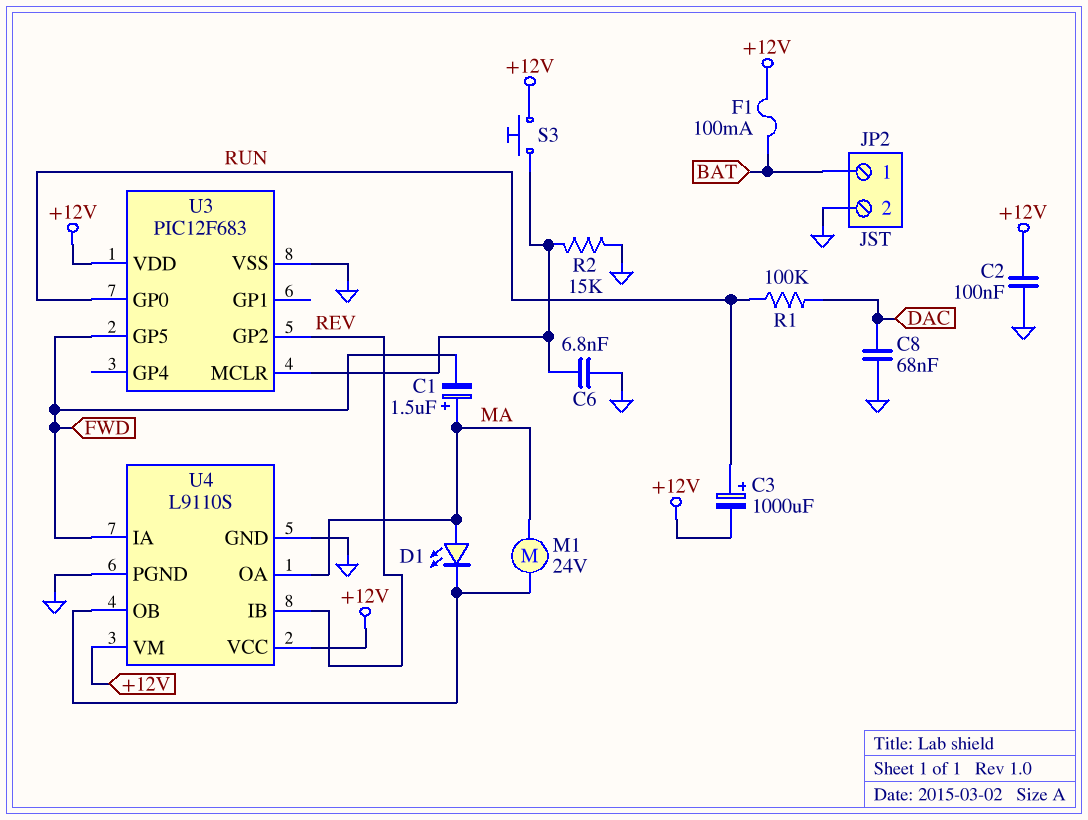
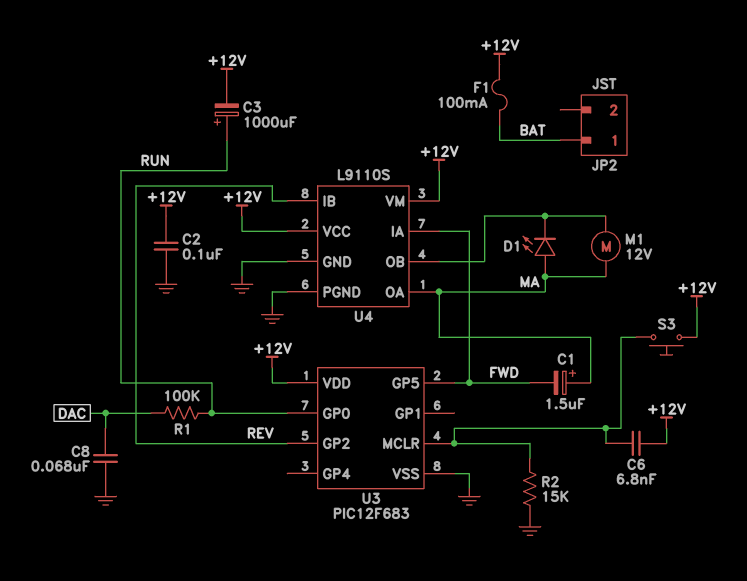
C6: 6.8nF (GND, U3/MCLR) -> 6.8nF (+12V, U3/MCLR)
JP2 pin 2: GND -> none
M1: motor 24V (MA, U4/OB) -> motor 12V (MA, U4/OB)

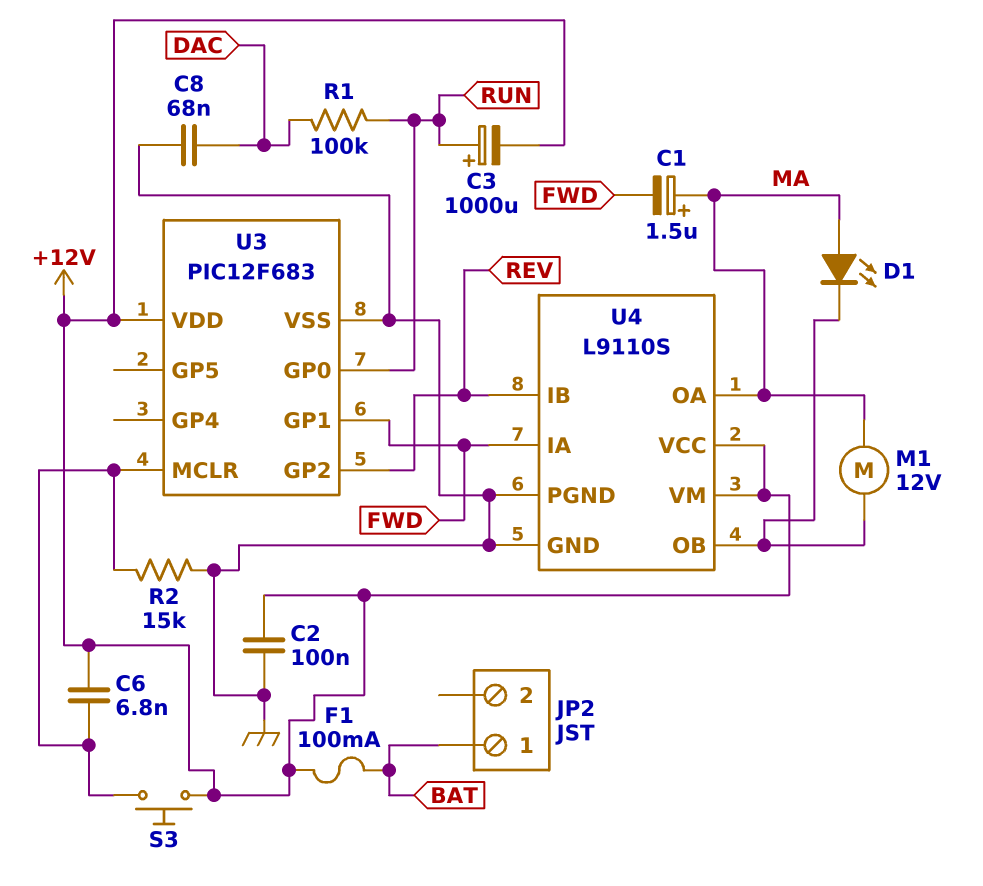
U3 pin GP1: none -> FWD
U3 pin GP5: FWD -> none

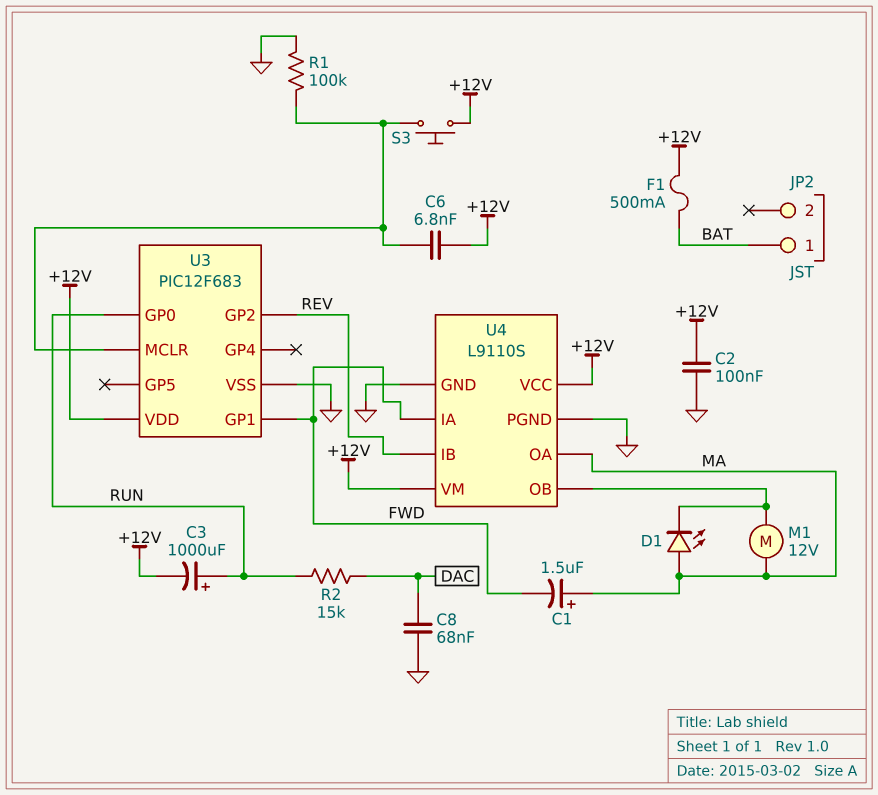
F1: 100mA (+12V, BAT) -> 500mA (+12V, BAT)
R1: 100k (DAC, RUN) -> 100k (GND, U3/MCLR)
R2: 15k (GND, U3/MCLR) -> 15k (DAC, RUN)

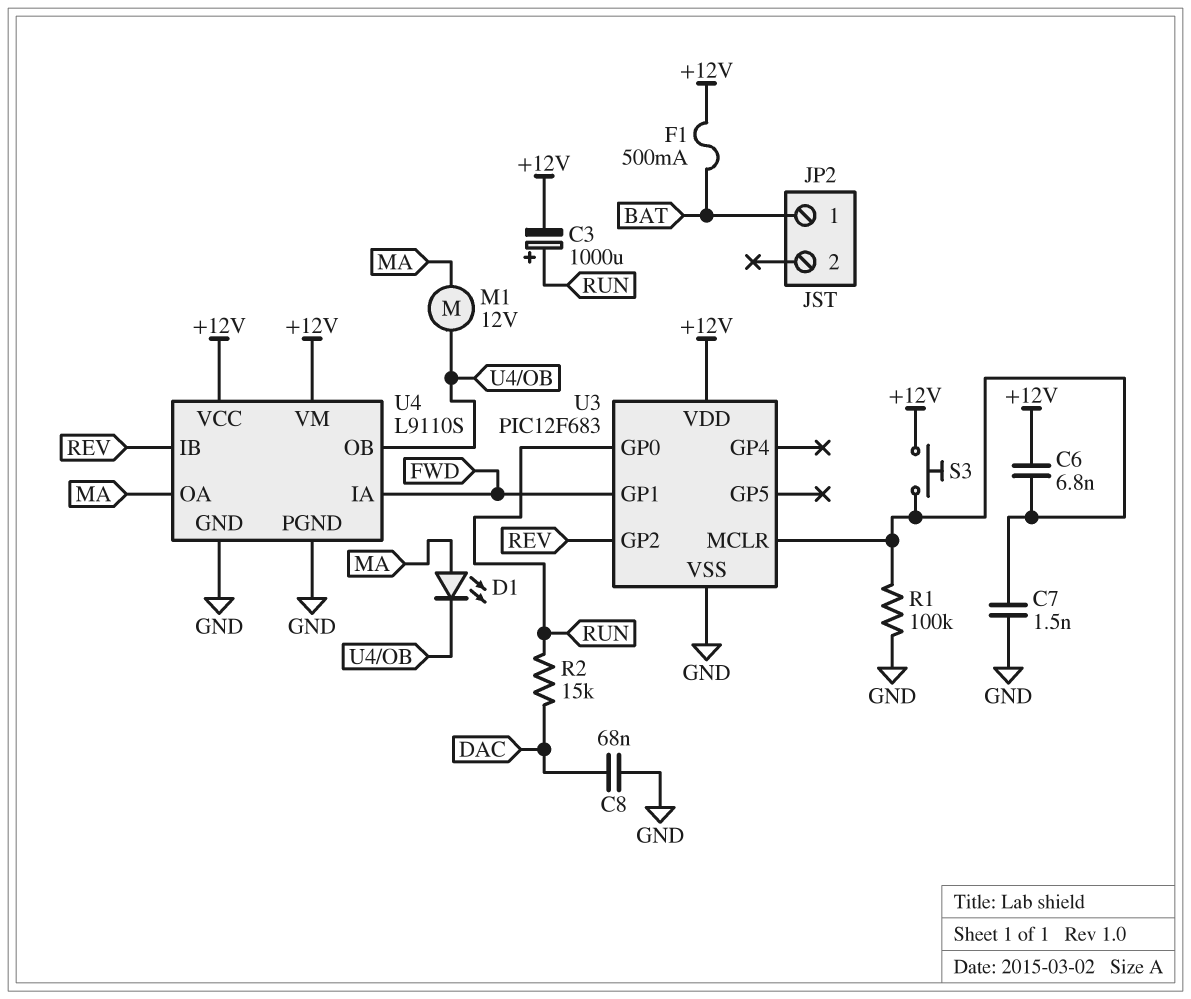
C1: 1.5uF (plus MA, minus FWD) -> none
C2: 100nF (+12V, GND) -> none
C7: none -> 1.5nF (GND, U3/MCLR)

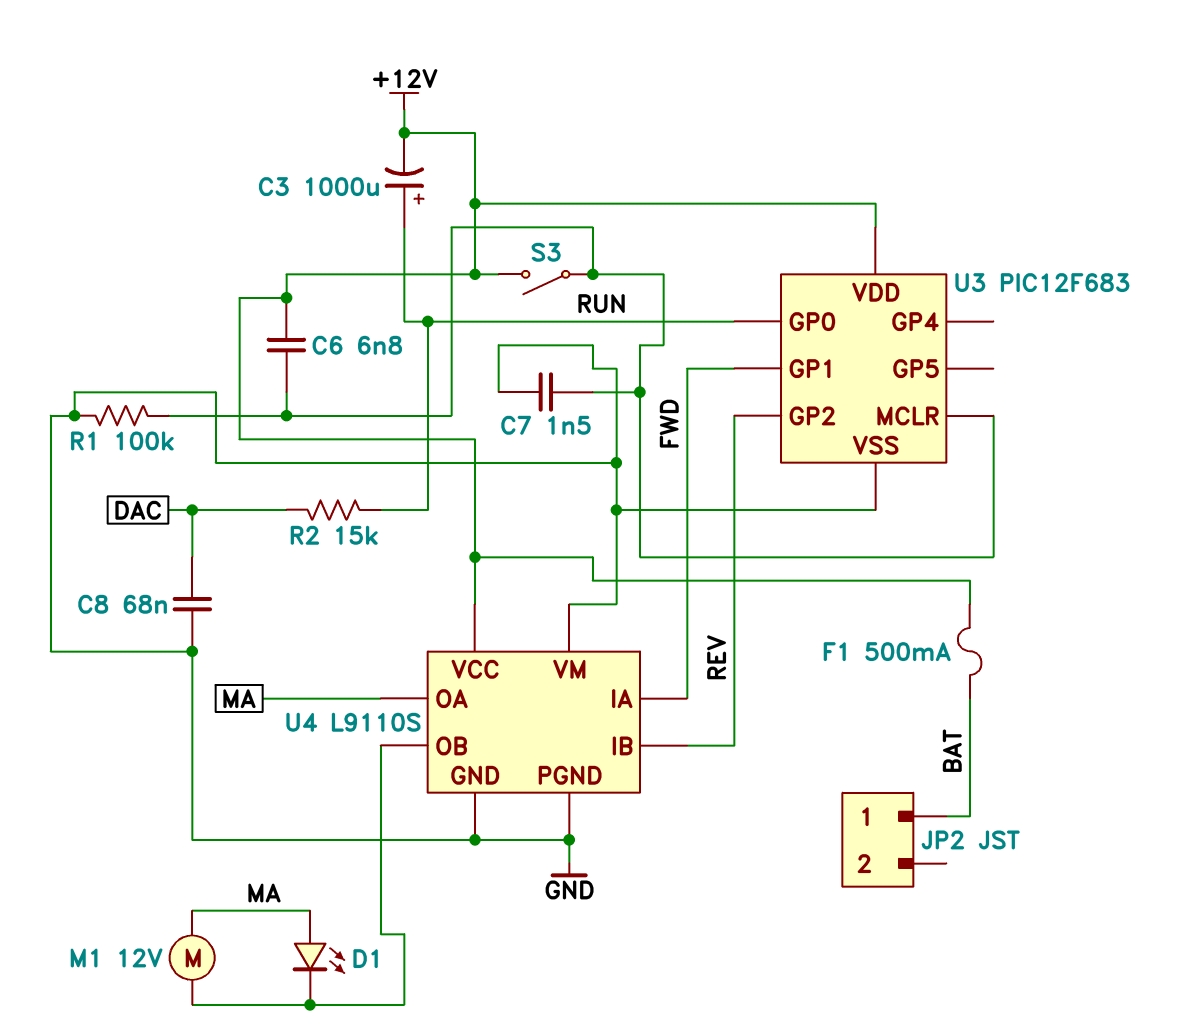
S3: button (+12V, U3/MCLR) -> switch (+12V, U3/MCLR)
U4 pin VM: +12V -> GND

